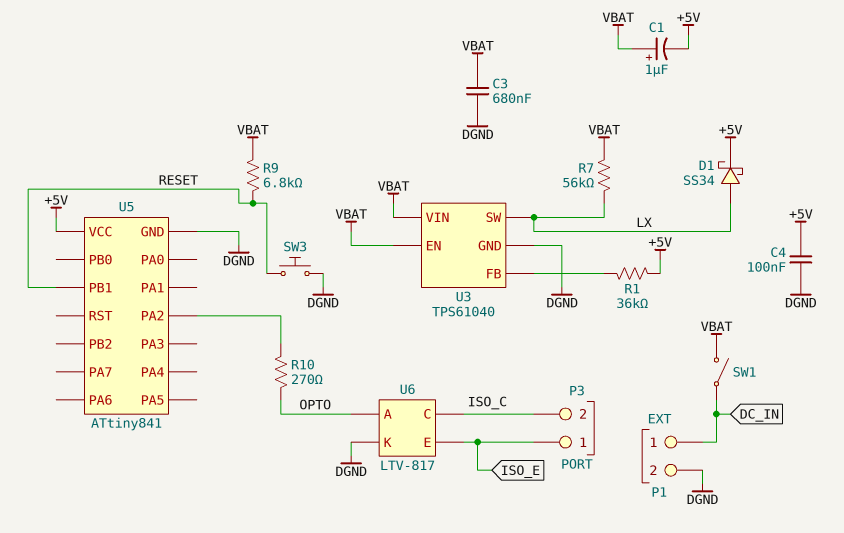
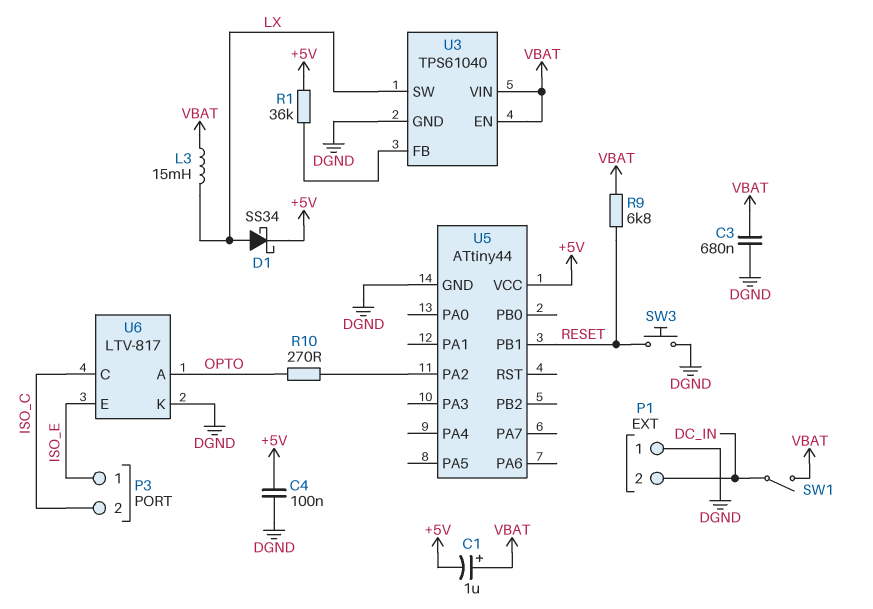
L3: none -> 15mH (LX, VBAT)
P1 pin 1: DC_IN -> DGND
P1 pin 2: DGND -> DC_IN
R7: 56k (LX, VBAT) -> none
U5: ATtiny841 -> ATtiny44

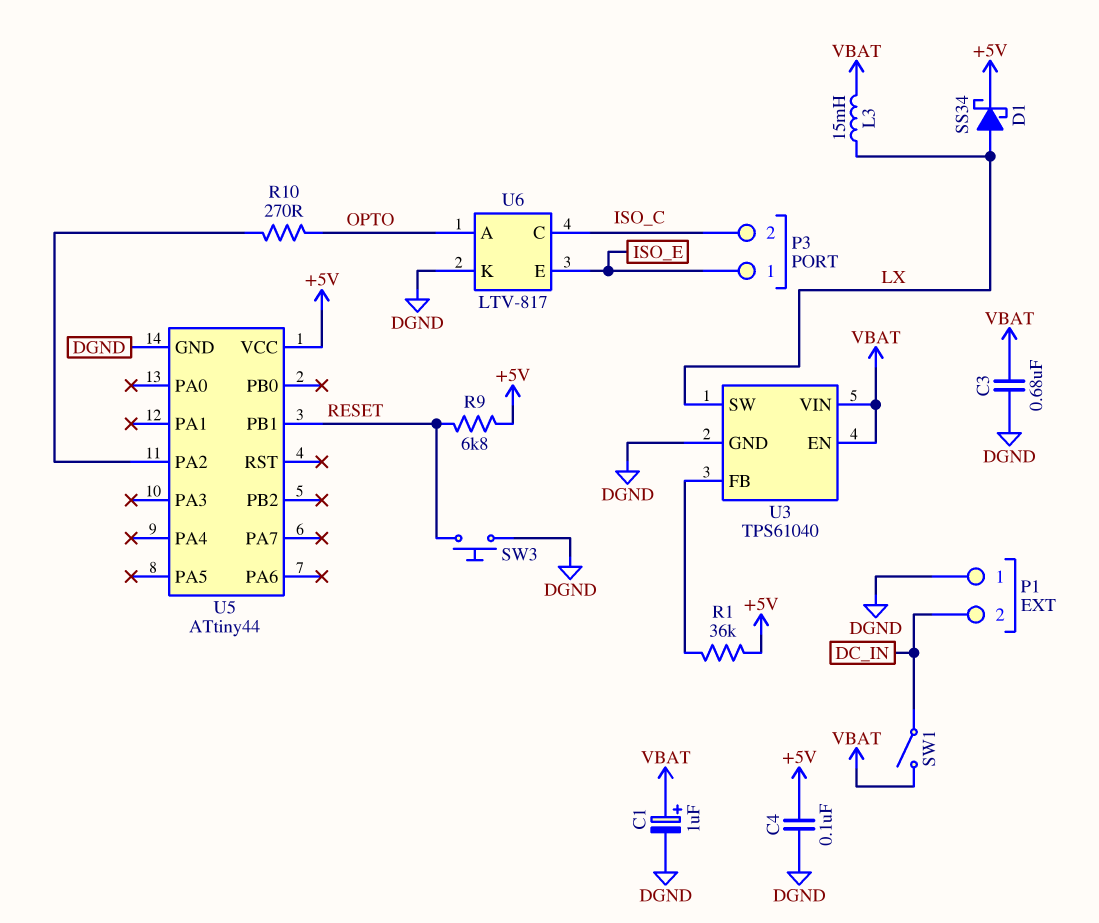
C1: 1uF (plus VBAT, minus +5V) -> 1uF (plus VBAT, minus DGND)
R9: 6.8k (RESET, VBAT) -> 6.8k (+5V, RESET)

